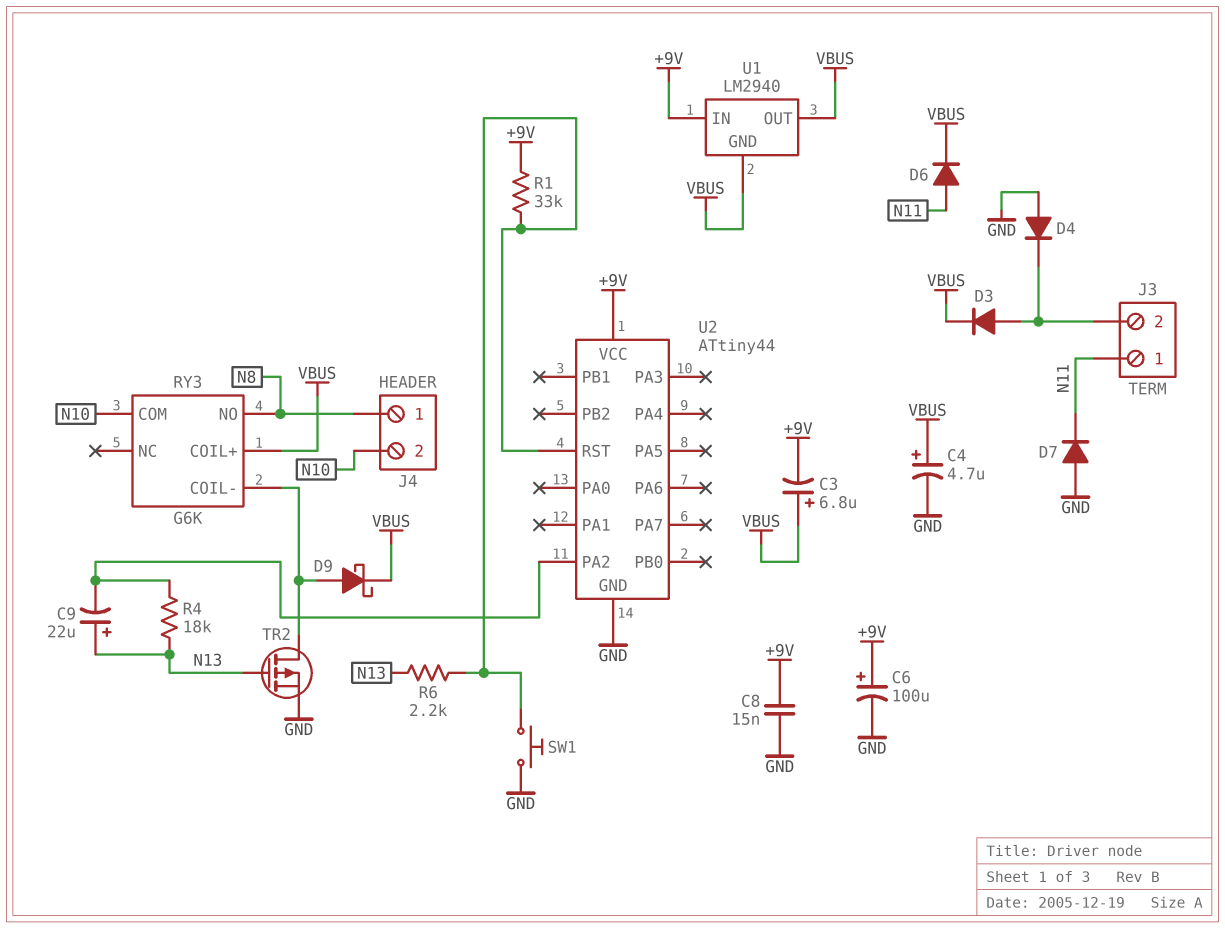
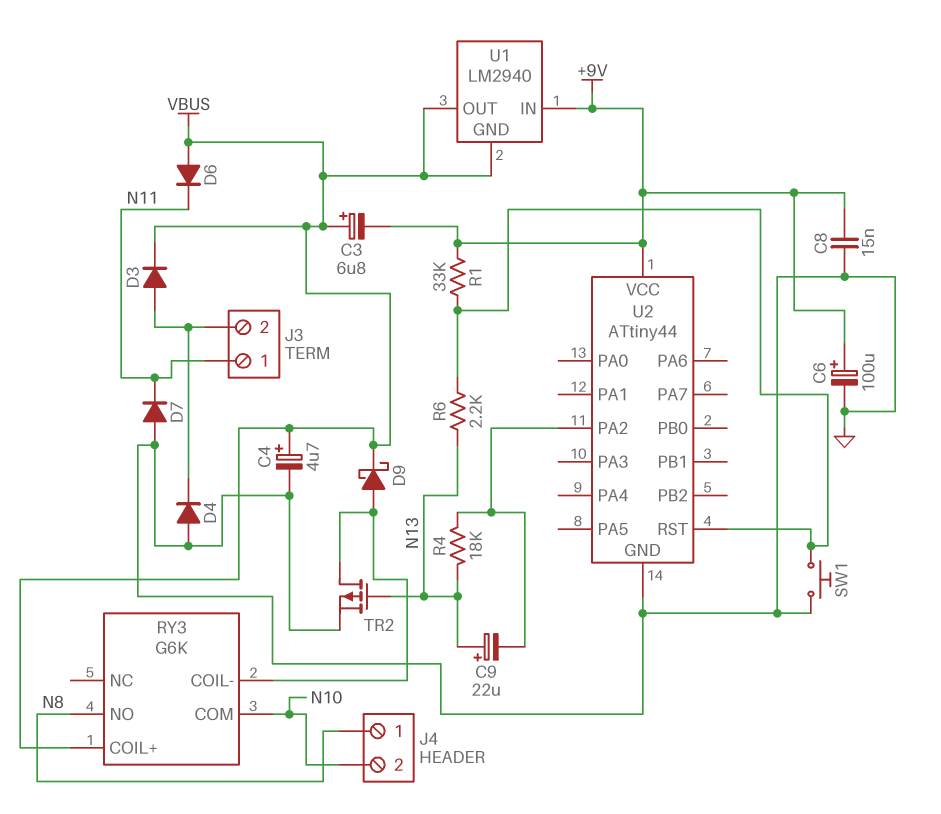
D6: diode (A N11, K VBUS) -> diode (A VBUS, K N11)

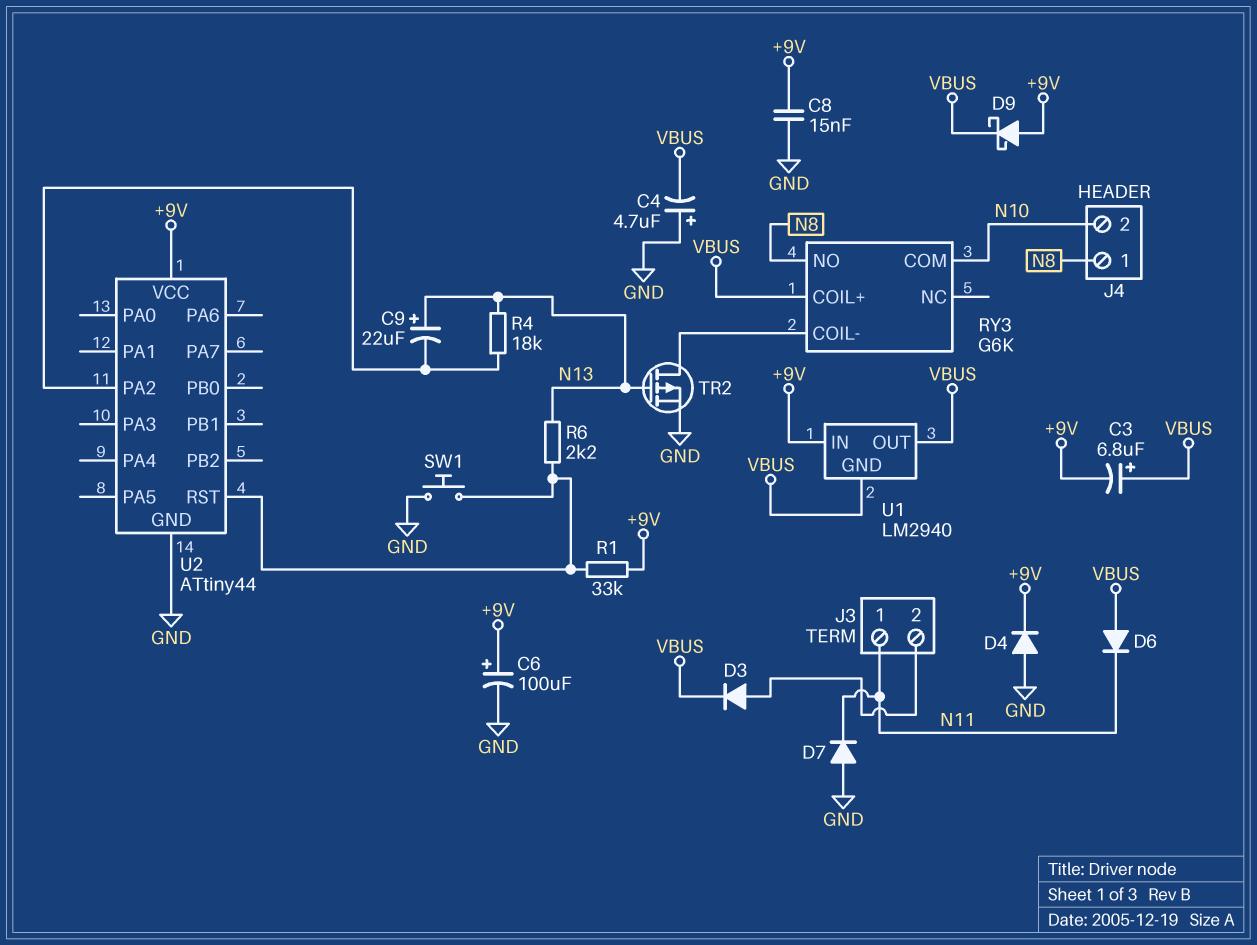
C4: 4.7uF (plus VBUS, minus GND) -> 4.7uF (plus GND, minus VBUS)
D4: diode (A GND, K J3/2) -> diode (A GND, K +9V)
D9: schottky (A RY3/COIL-, K VBUS) -> schottky (A +9V, K VBUS)

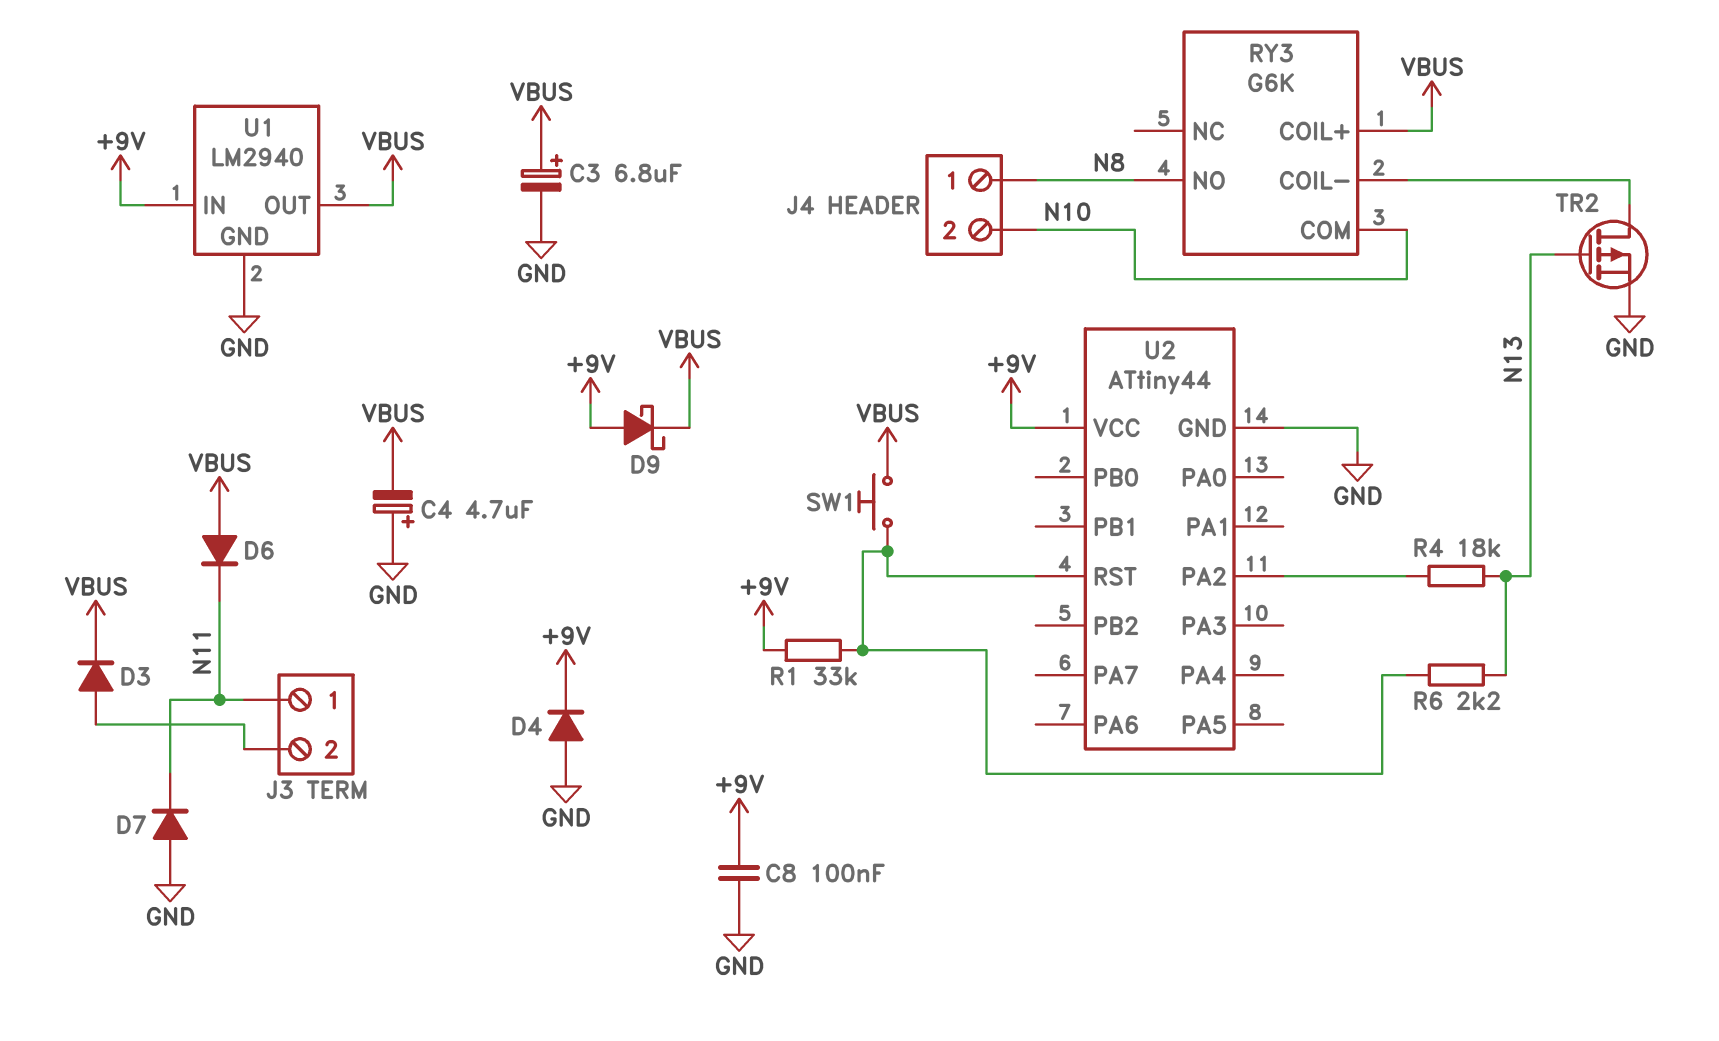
C3: 6.8uF (plus VBUS, minus +9V) -> 6.8uF (plus VBUS, minus GND)
C6: 100uF (plus +9V, minus GND) -> none
C8: 15nF (+9V, GND) -> 100nF (+9V, GND)
C9: 22uF (plus N13, minus U2/PA2) -> none
SW1: button (GND, U2/RST) -> button (U2/RST, VBUS)
U1 pin GND: VBUS -> GND

